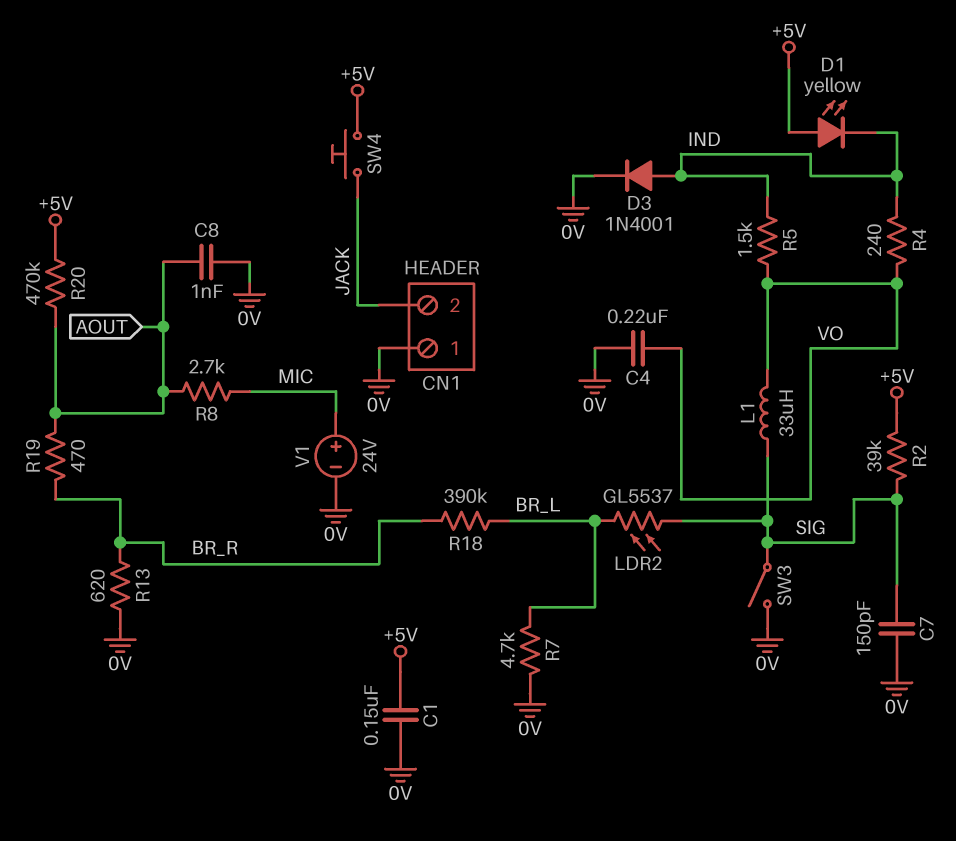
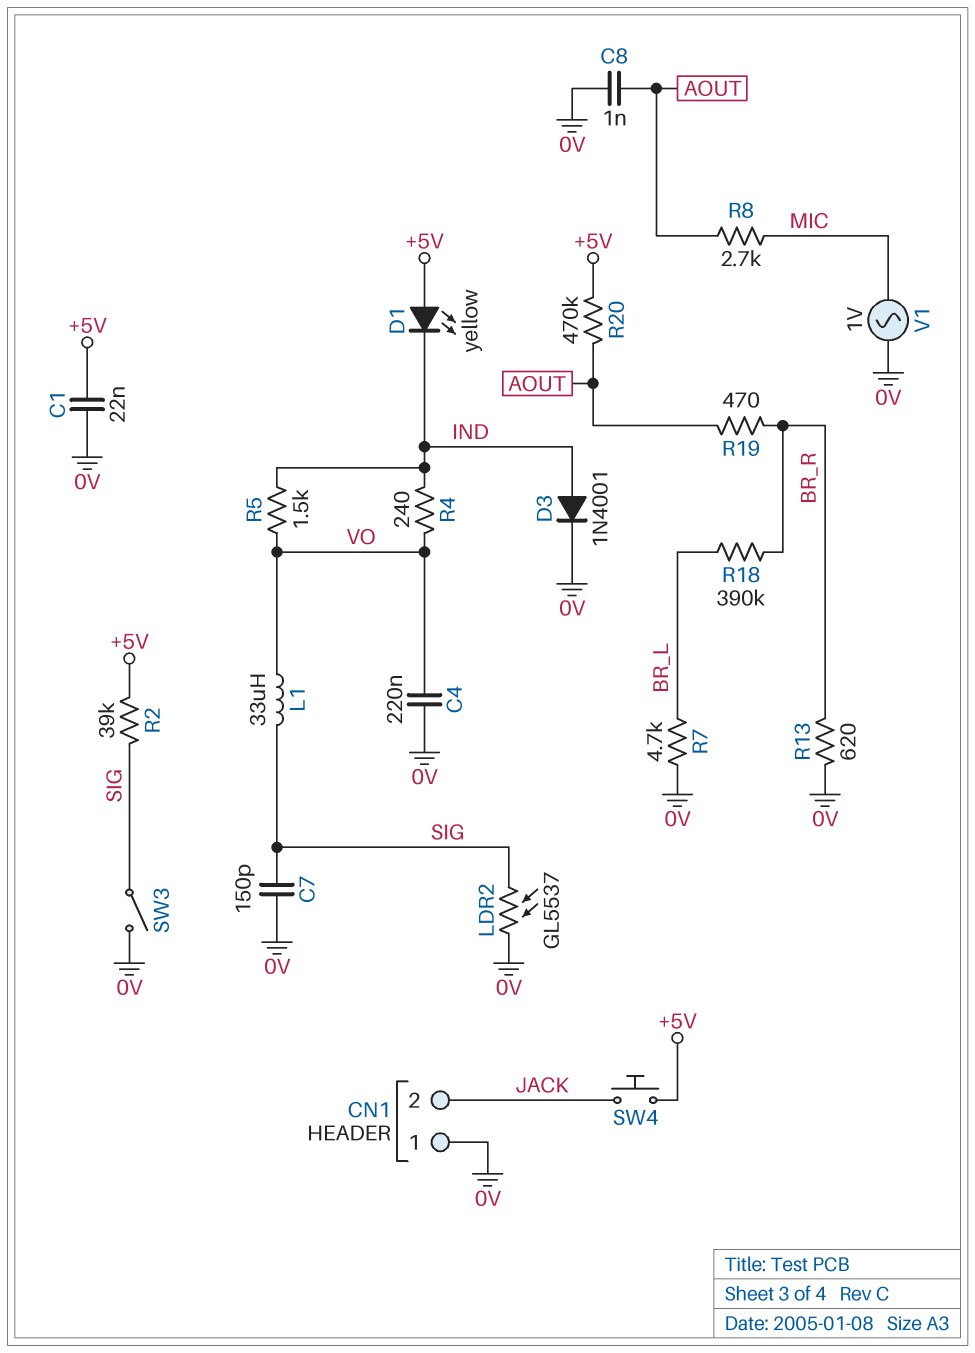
C1: 150nF (+5V, 0V) -> 22nF (+5V, 0V)
LDR2: GL5537 (BR_L, SIG) -> GL5537 (0V, SIG)
V1: 24V (plus MIC, minus 0V) -> AC 1V (0V, MIC)

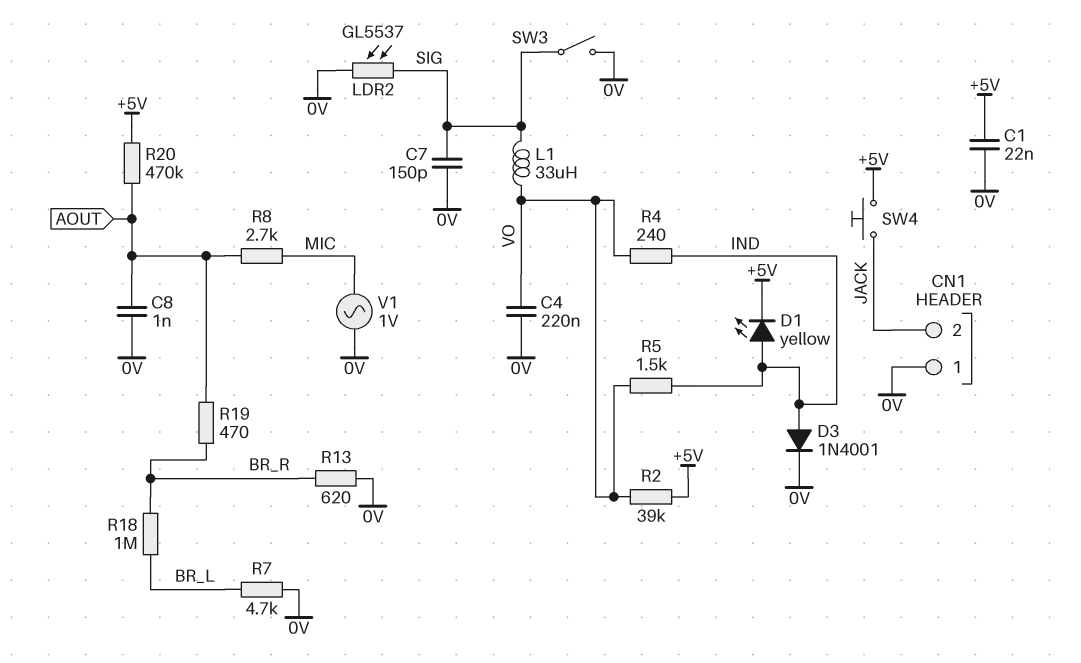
D1: LED yellow (A +5V, K IND) -> LED yellow (A IND, K +5V)
R2: 39k (+5V, SIG) -> 39k (+5V, VO)
R18: 390k (BR_L, BR_R) -> 1M (BR_L, BR_R)

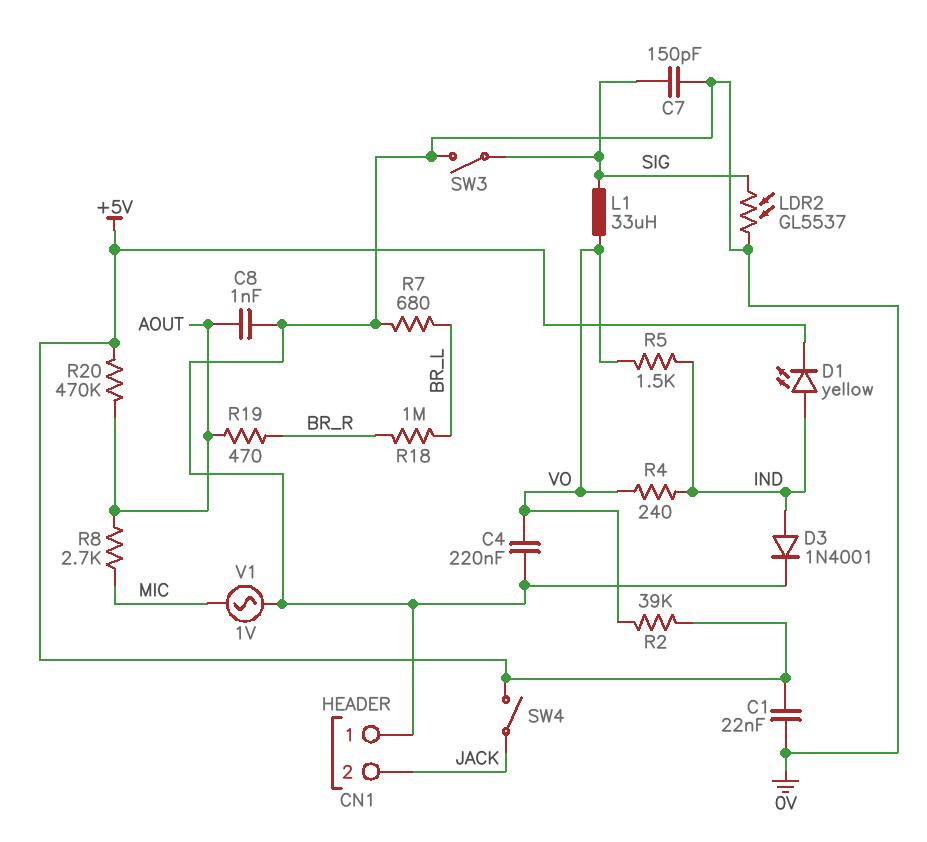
R7: 4.7k (0V, BR_L) -> 680 (0V, BR_L)
R13: 620 (0V, BR_R) -> none
SW4: button (+5V, JACK) -> switch (+5V, JACK)

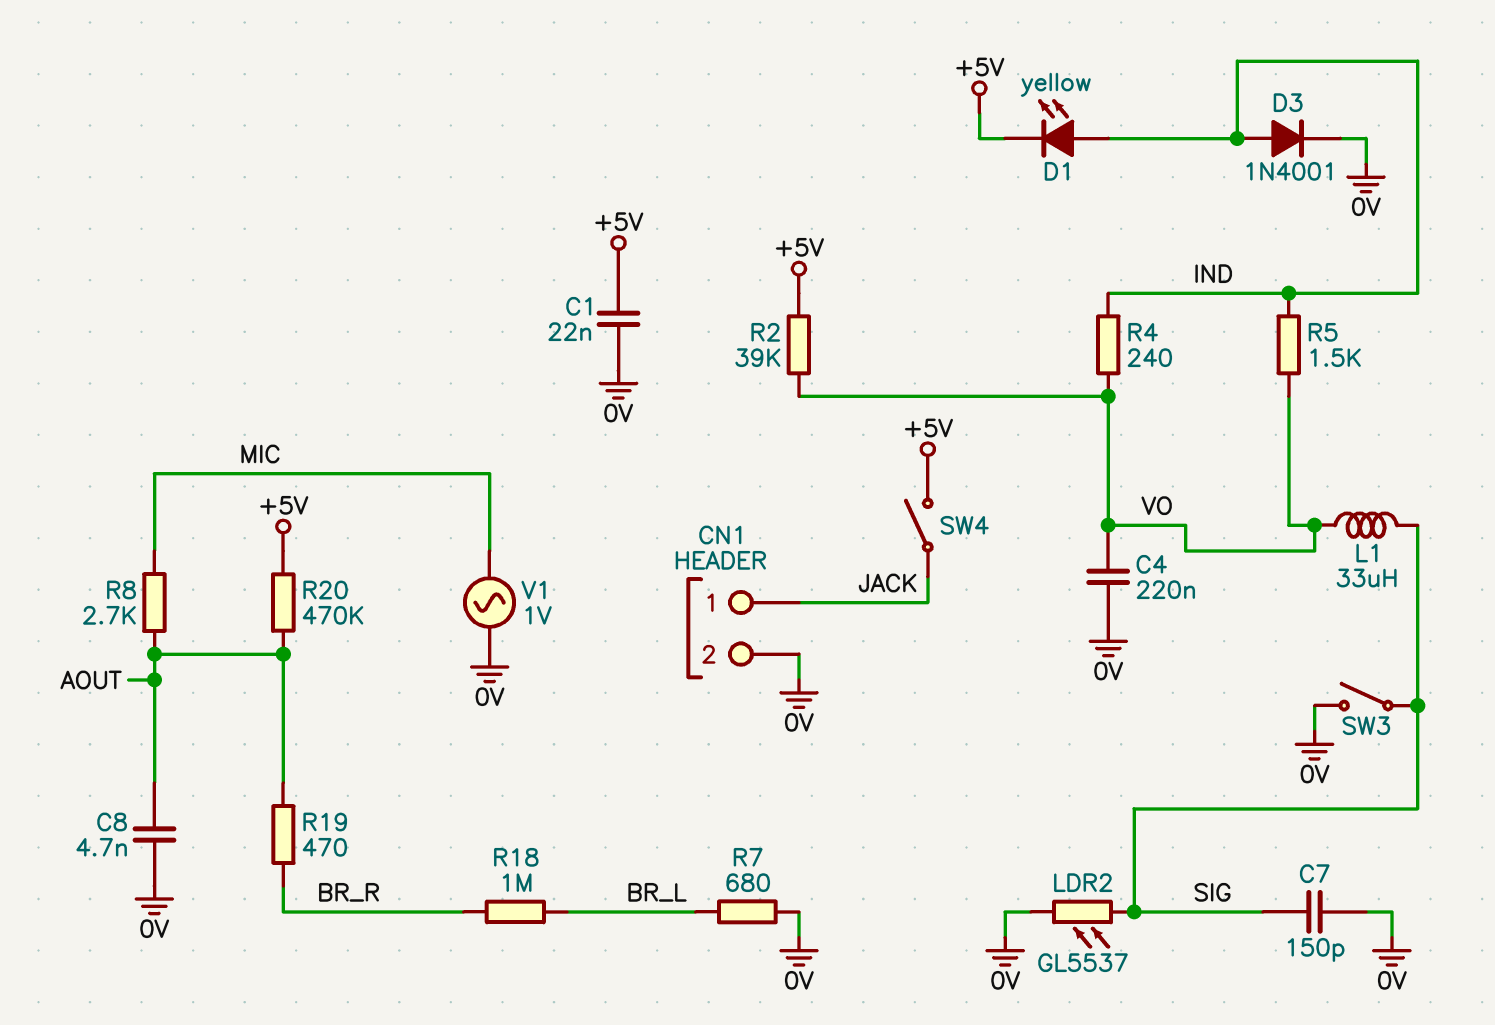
C8: 1nF (0V, AOUT) -> 4.7nF (0V, AOUT)
CN1 pin 1: 0V -> JACK
CN1 pin 2: JACK -> 0V

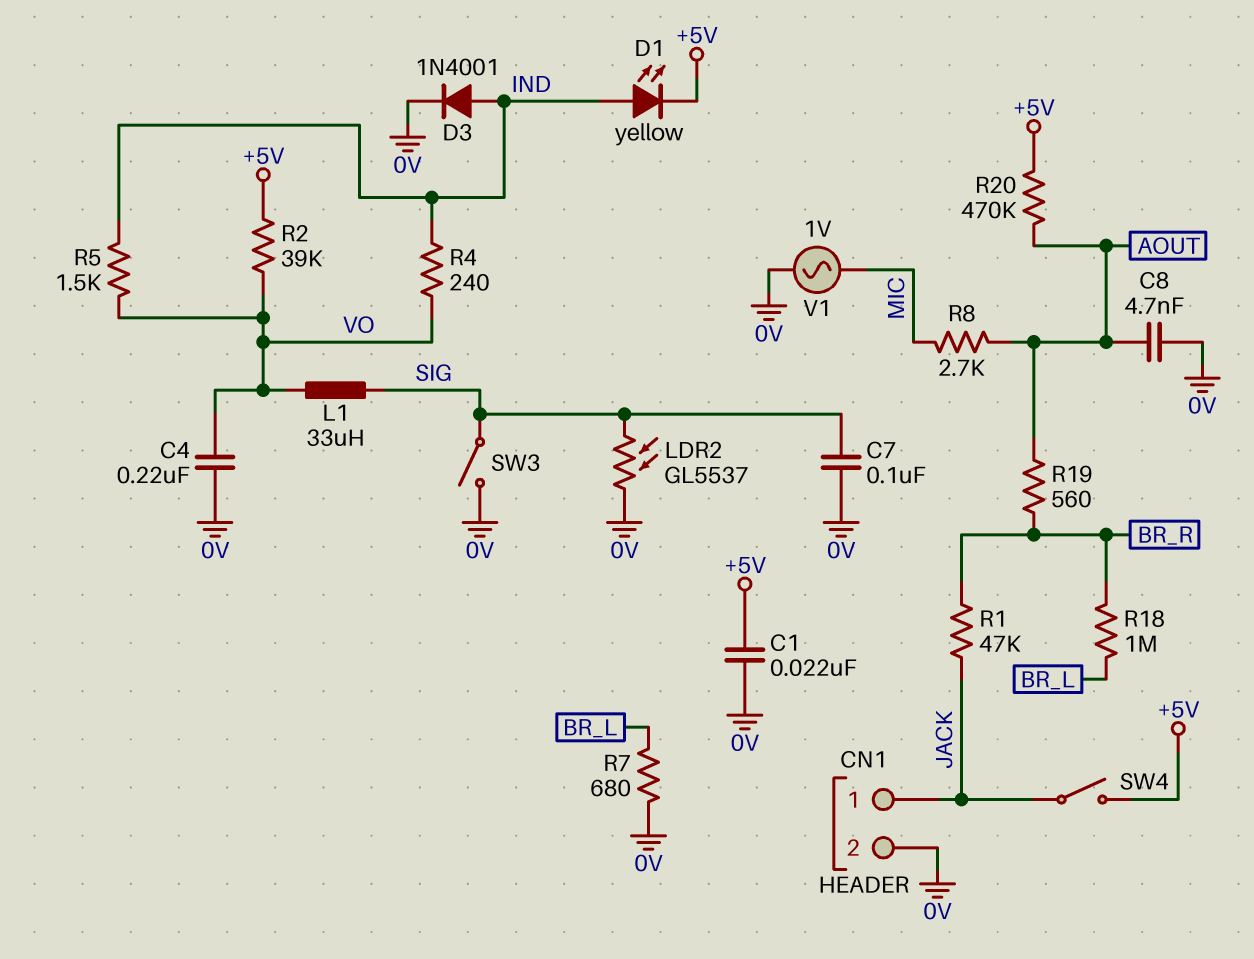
C7: 150pF (0V, SIG) -> 100nF (0V, SIG)
R1: none -> 47k (BR_R, JACK)
R19: 470 (AOUT, BR_R) -> 560 (AOUT, BR_R)

